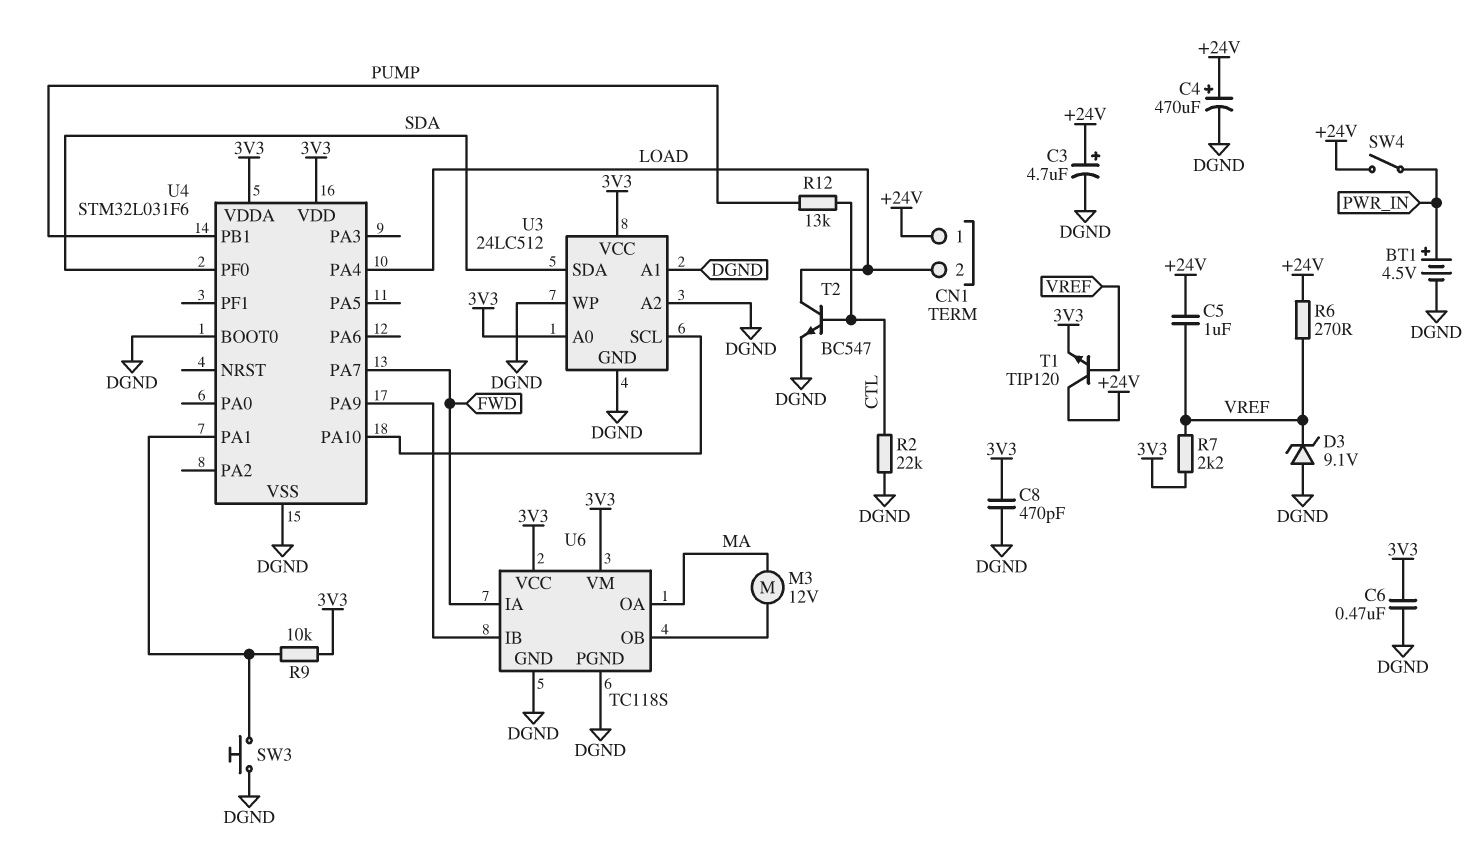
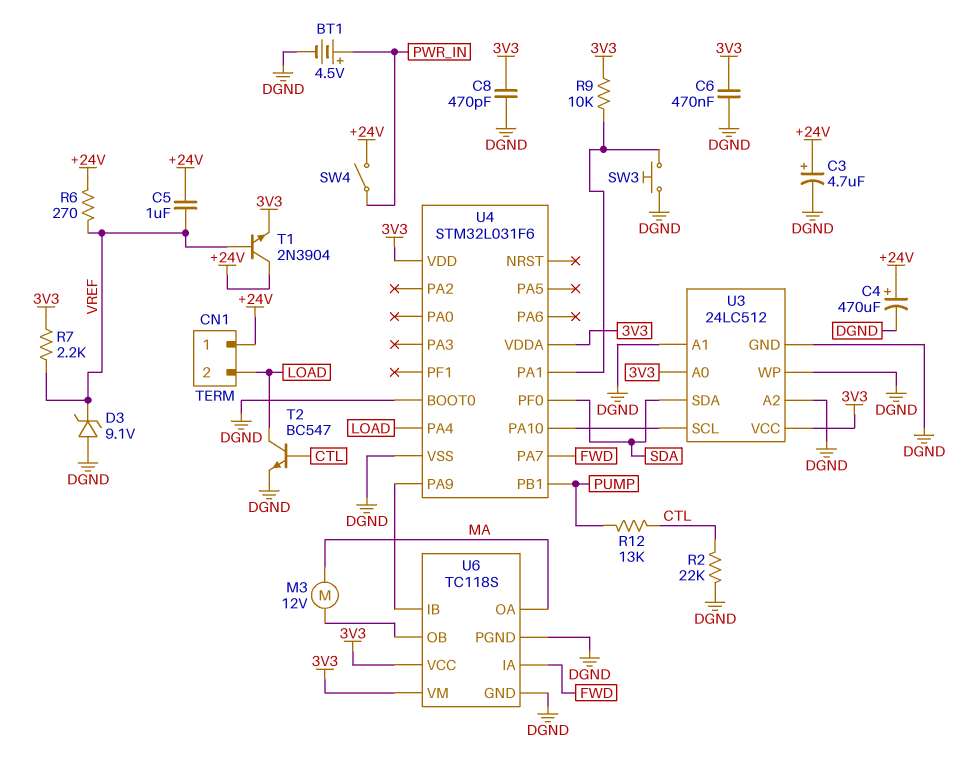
T1: NPN TIP120 (B VREF, C +24V, E 3V3) -> NPN 2N3904 (B VREF, C +24V, E 3V3)

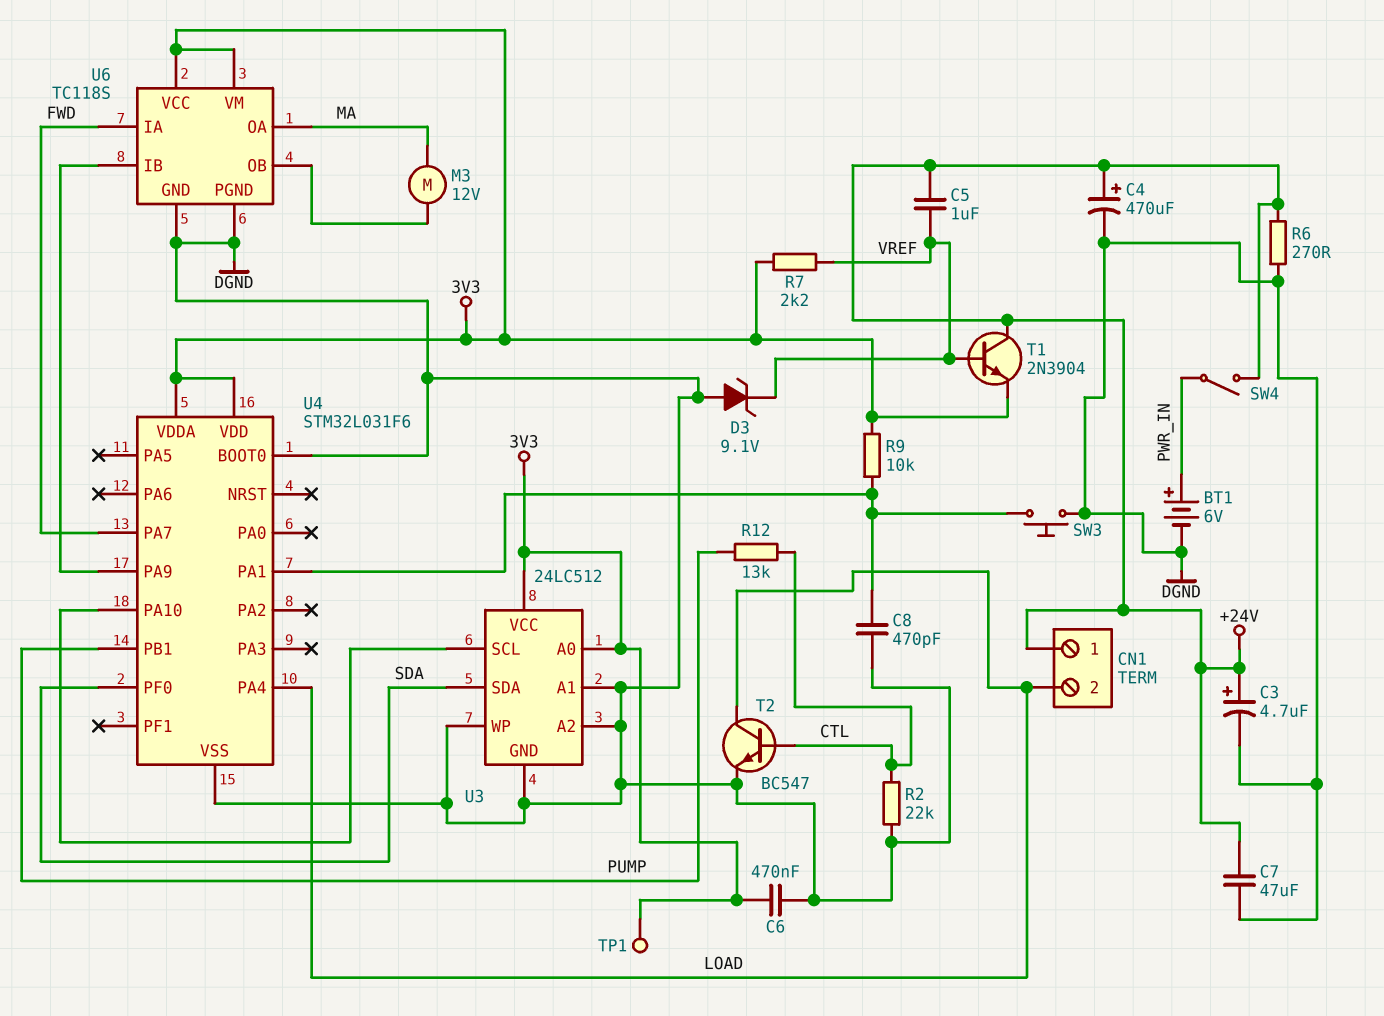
BT1: 4.5V (plus PWR_IN, minus DGND) -> 6V (plus PWR_IN, minus DGND)
C7: none -> 47uF (+24V, DGND)
C8: 470pF (3V3, DGND) -> 470pF (DGND, U4/PA1)
R6: 270 (+24V, VREF) -> 270 (+24V, DGND)
TP1: none -> test point (3V3)

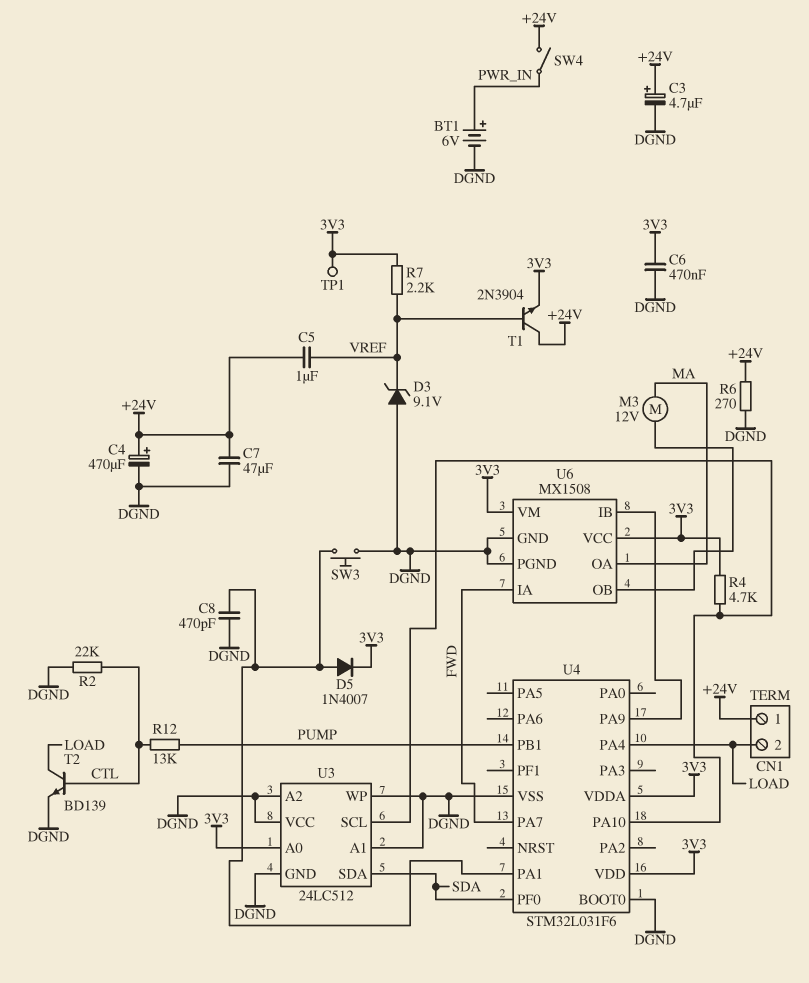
D5: none -> diode 1N4007 (A U4/PA1, K 3V3)
R4: none -> 4.7k (3V3, U3/SCL)
R9: 10k (3V3, U4/PA1) -> none
T2: NPN BC547 (B CTL, C LOAD, E DGND) -> NPN BD139 (B CTL, C LOAD, E DGND)
U3 pin VCC: 3V3 -> DGND
U6: TC118S -> MX1508

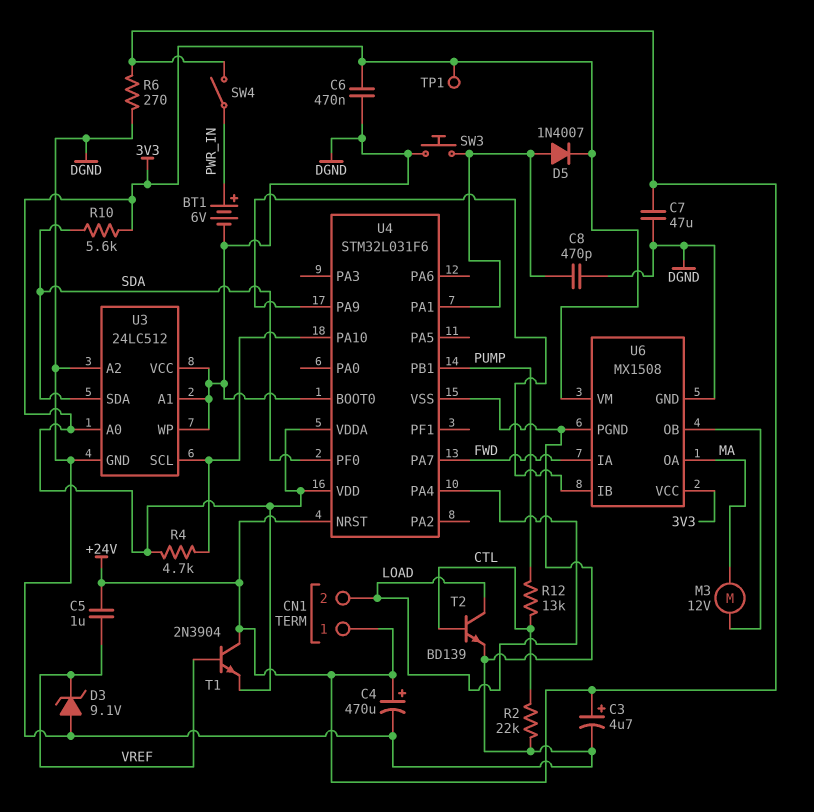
R7: 2.2k (3V3, VREF) -> none
R10: none -> 5.6k (3V3, SDA)
U4 pin NRST: none -> +24V

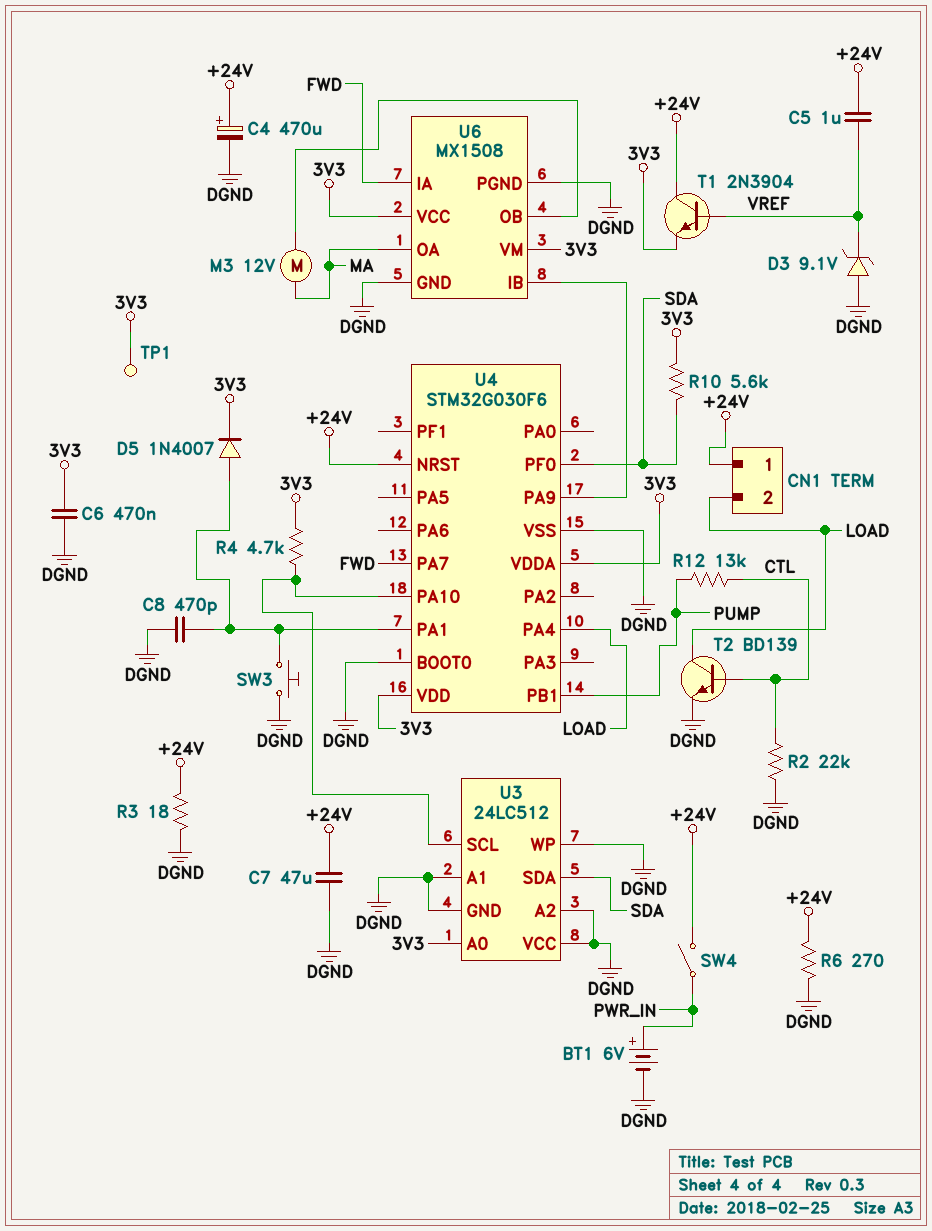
C3: 4.7uF (plus +24V, minus DGND) -> none
R3: none -> 18 (+24V, DGND)
U4: STM32L031F6 -> STM32G030F6

